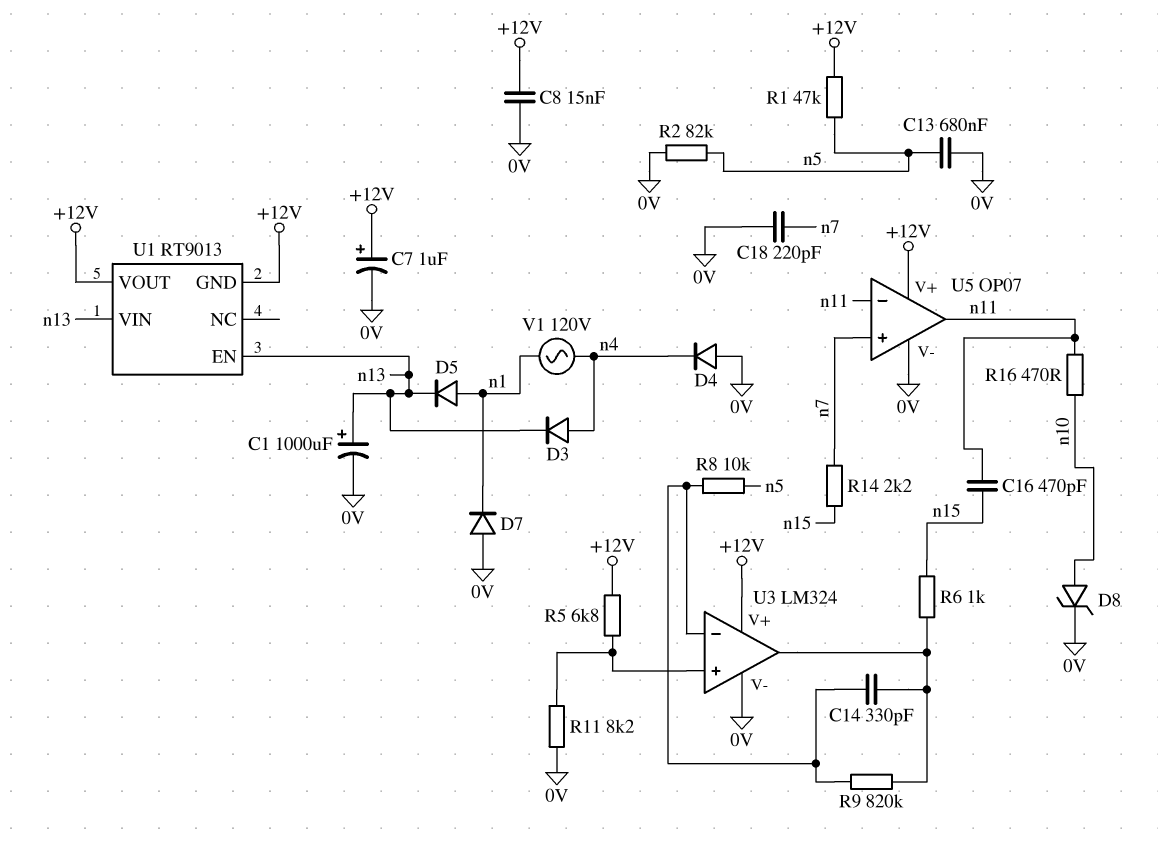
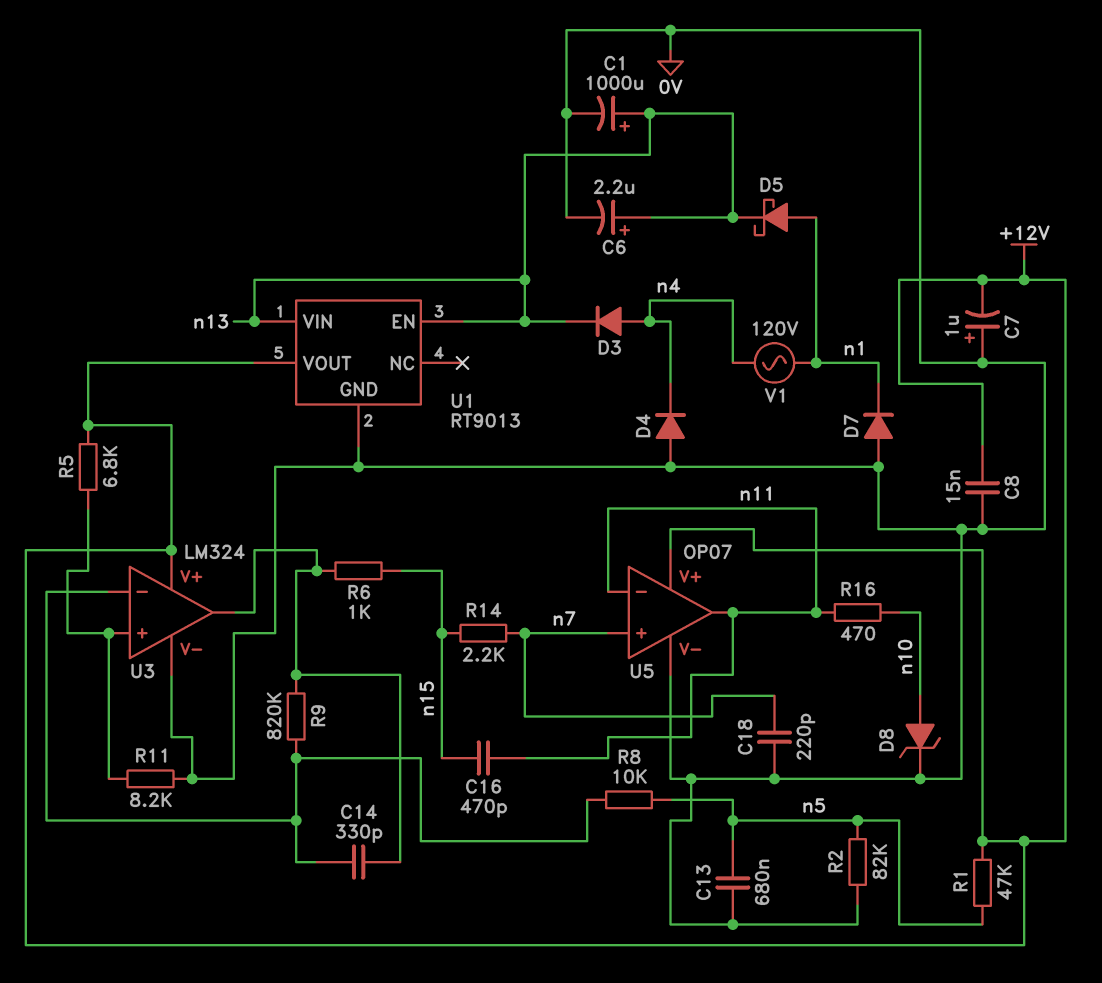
C6: none -> 2.2uF (plus n13, minus 0V)
C7: 1uF (plus +12V, minus 0V) -> 1uF (plus 0V, minus +12V)
D5: diode (A n1, K n13) -> schottky (A n1, K n13)
U1 pin GND: +12V -> 0V

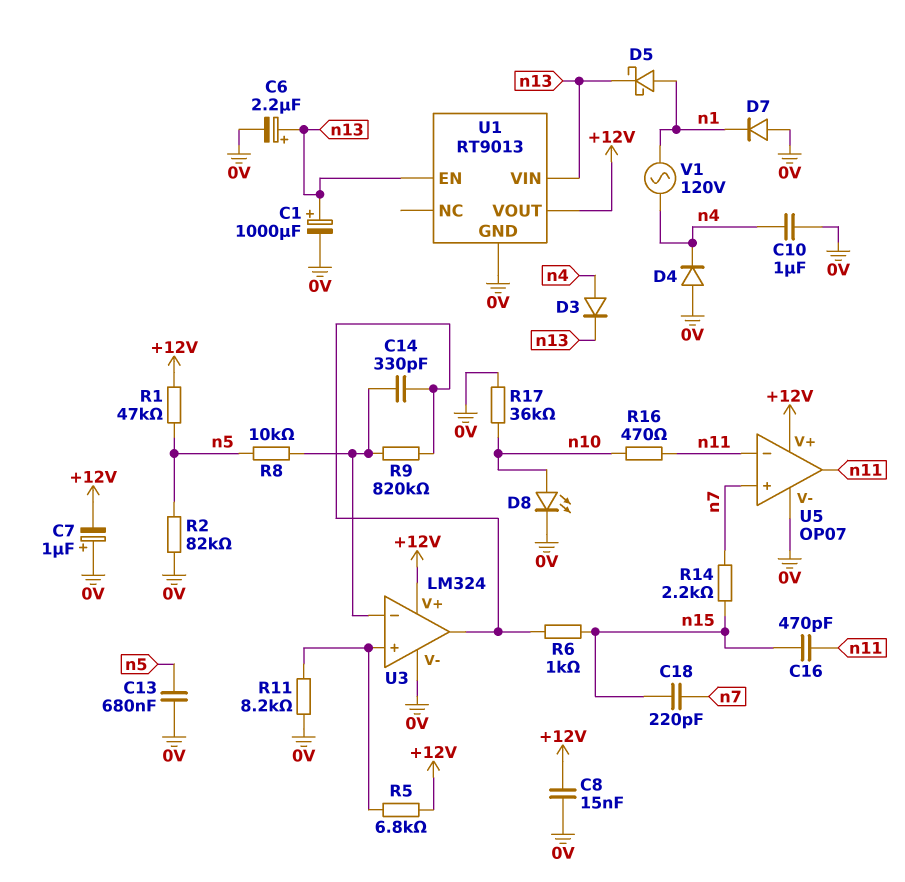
C10: none -> 1uF (0V, n4)
C18: 220pF (0V, n7) -> 220pF (n7, n15)
D8: zener (A n10, K 0V) -> LED (A n10, K 0V)
R17: none -> 36k (0V, n10)

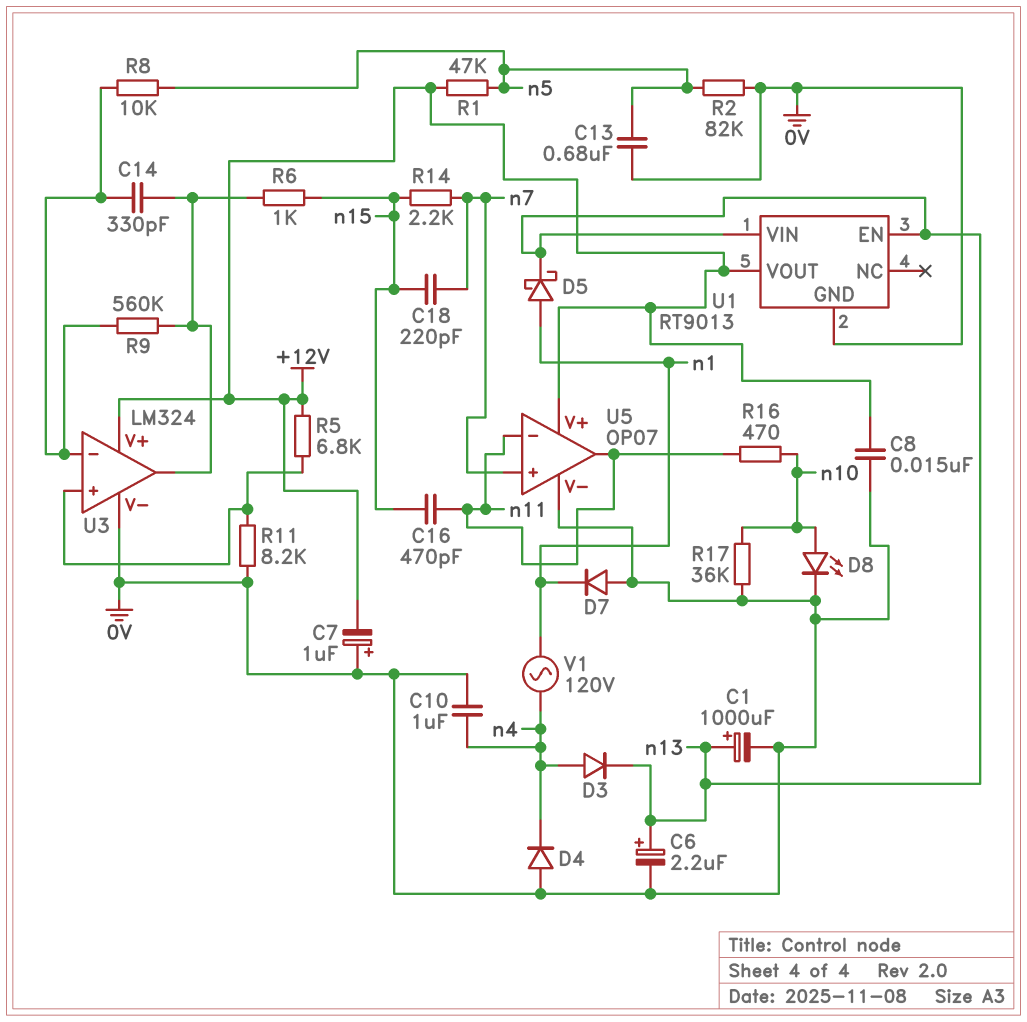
R9: 820k (U3/in-, U3/out) -> 560k (U3/in-, U3/out)

